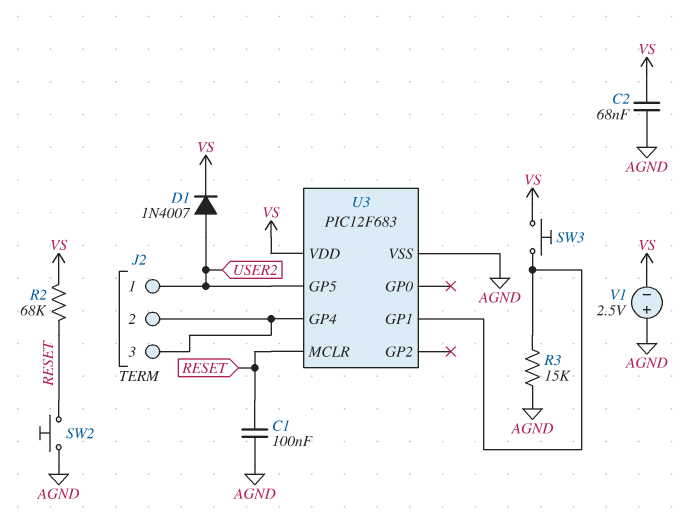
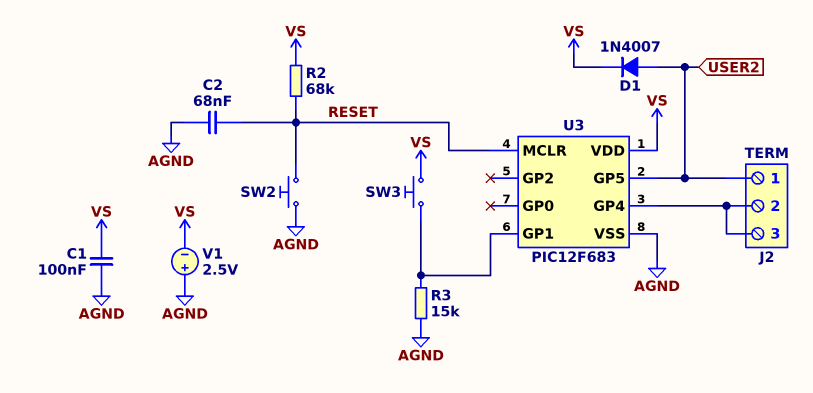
C1: 100nF (AGND, RESET) -> 100nF (AGND, VS)
C2: 68nF (AGND, VS) -> 68nF (AGND, RESET)

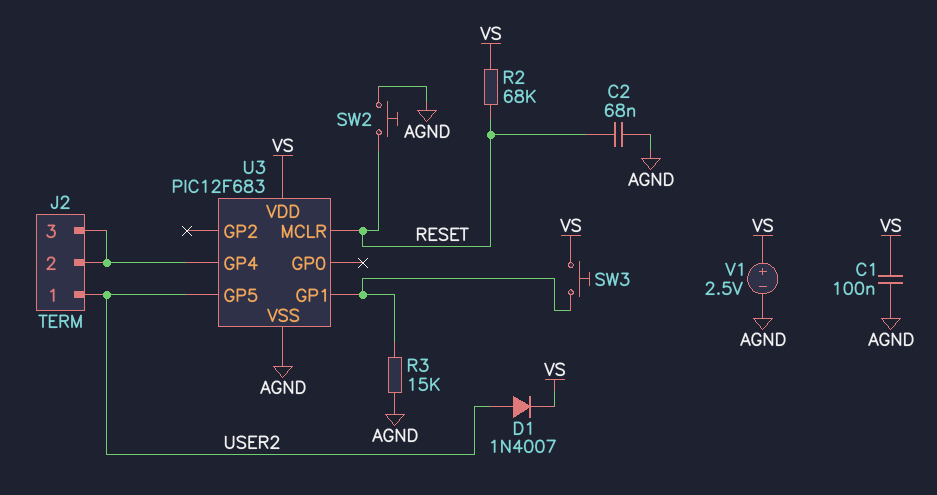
V1: 2.5V (plus AGND, minus VS) -> 2.5V (plus VS, minus AGND)

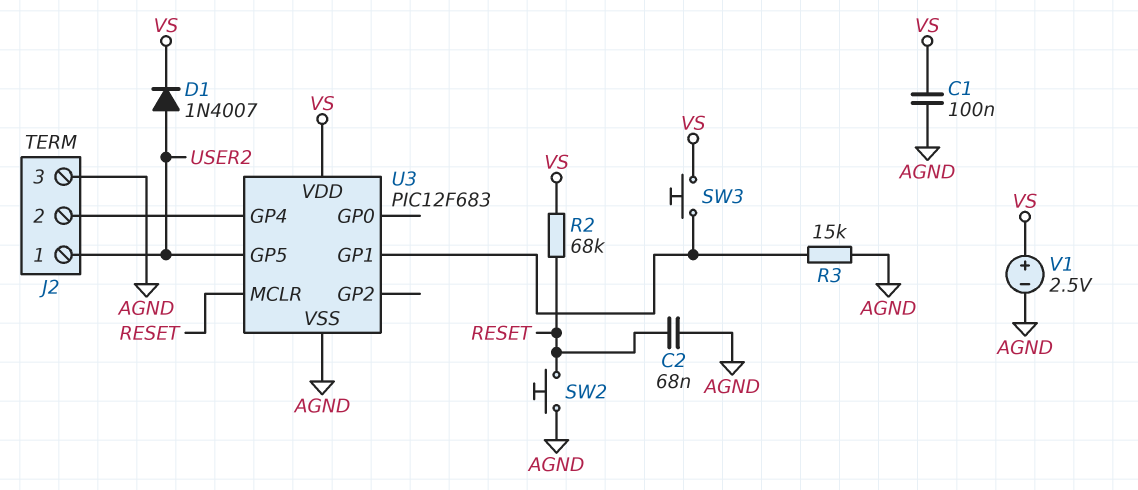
J2 pin 3: J2/2 -> AGND

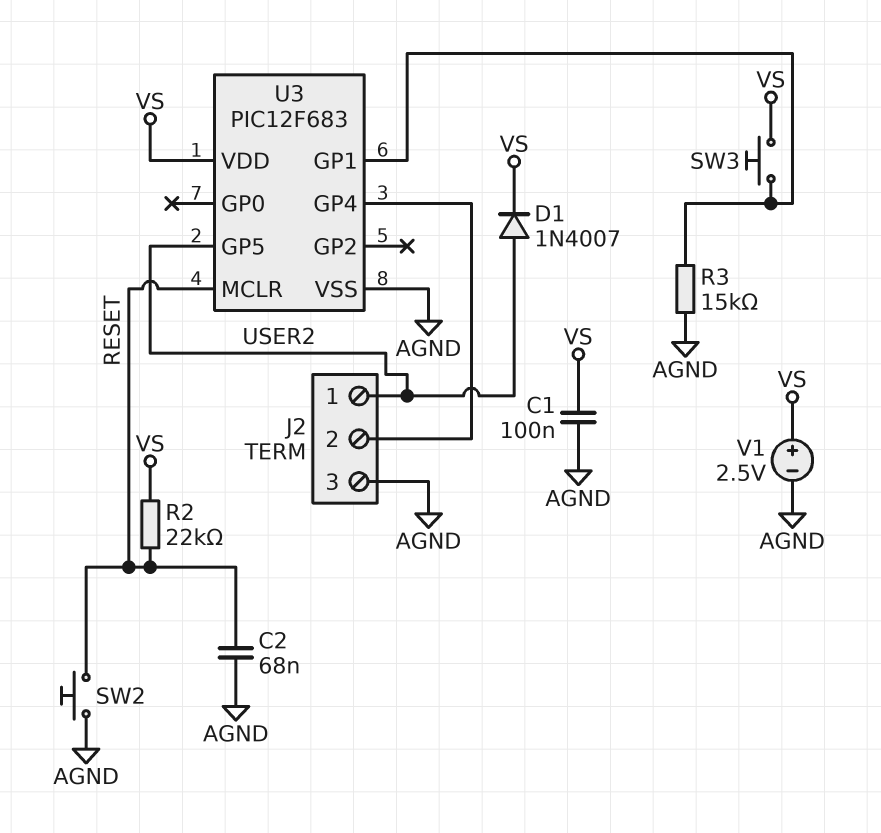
R2: 68k (RESET, VS) -> 22k (RESET, VS)

